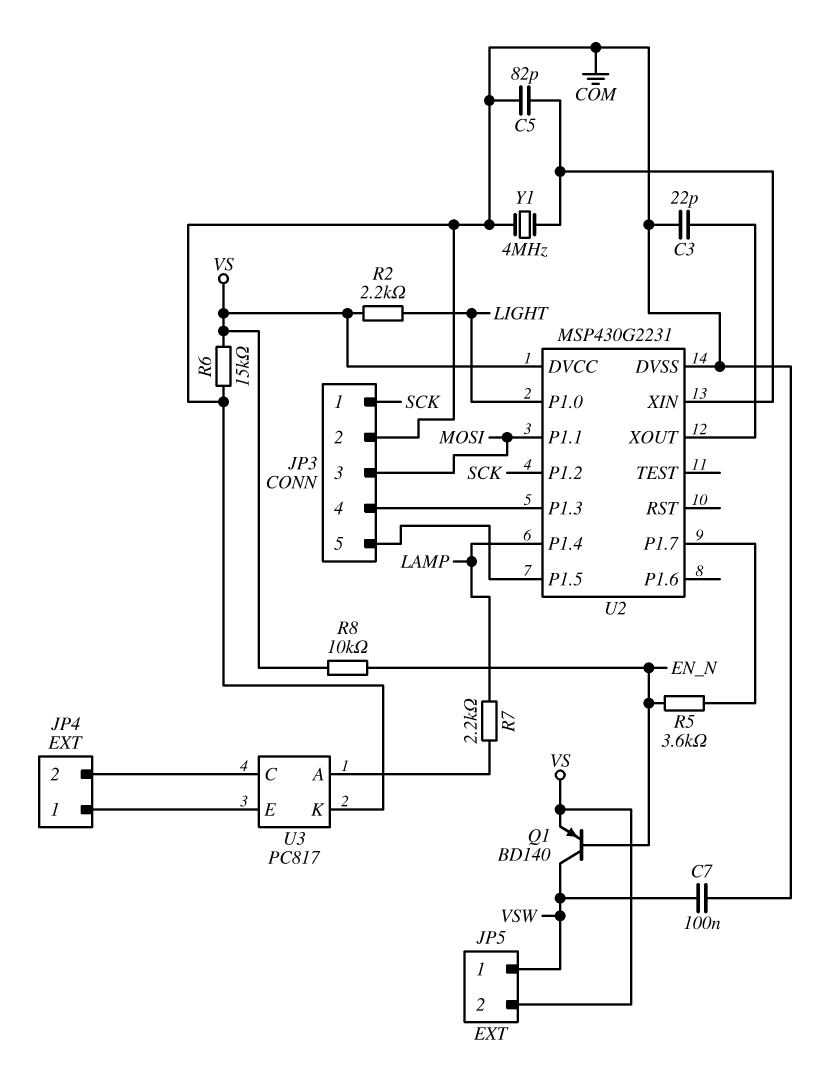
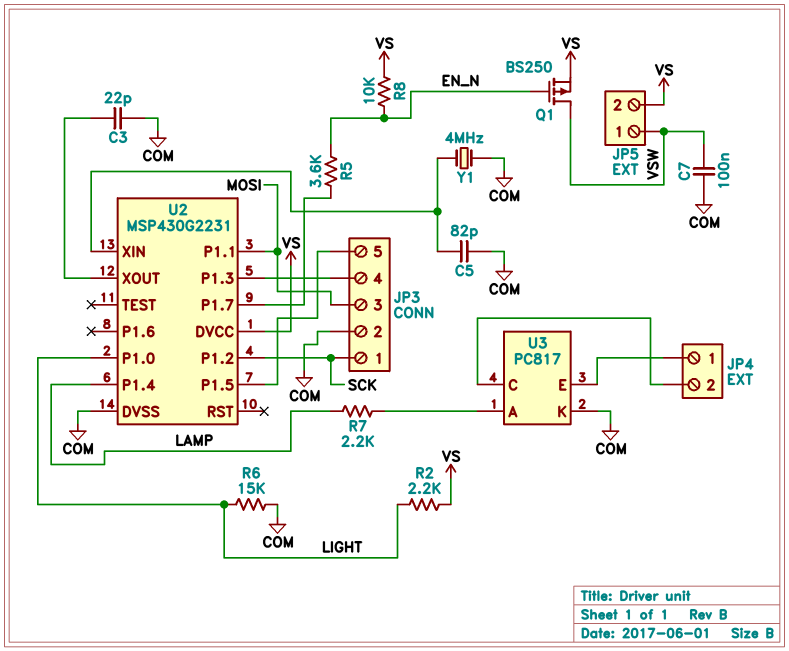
Q1: PNP BD140 (B EN_N, C VSW, E VS) -> PMOS BS250 (G EN_N, D VSW, S VS)
R6: 15k (COM, VS) -> 15k (COM, LIGHT)

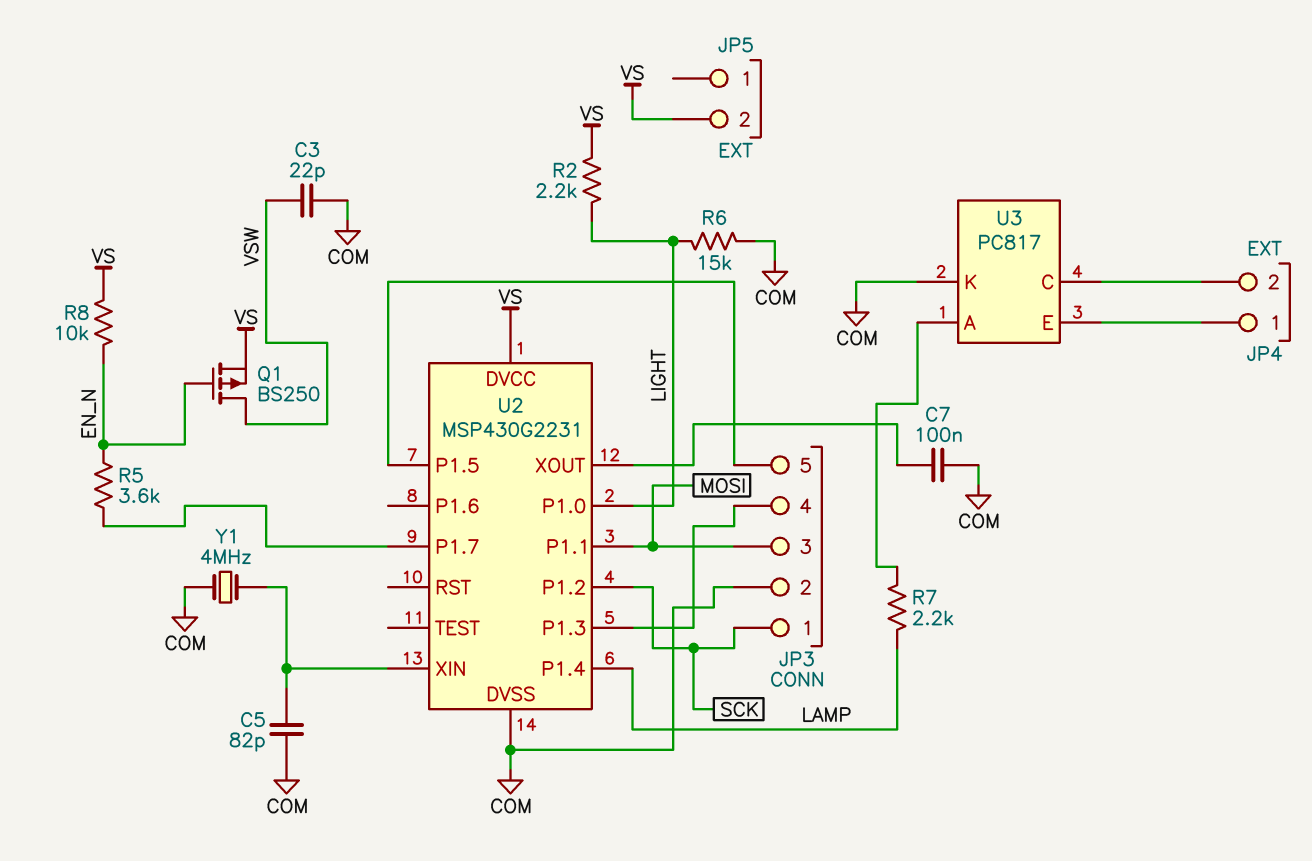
C3: 22pF (COM, U2/XOUT) -> 22pF (COM, VSW)
C7: 100nF (COM, VSW) -> 100nF (COM, U2/XOUT)
JP5 pin 1: VSW -> none

